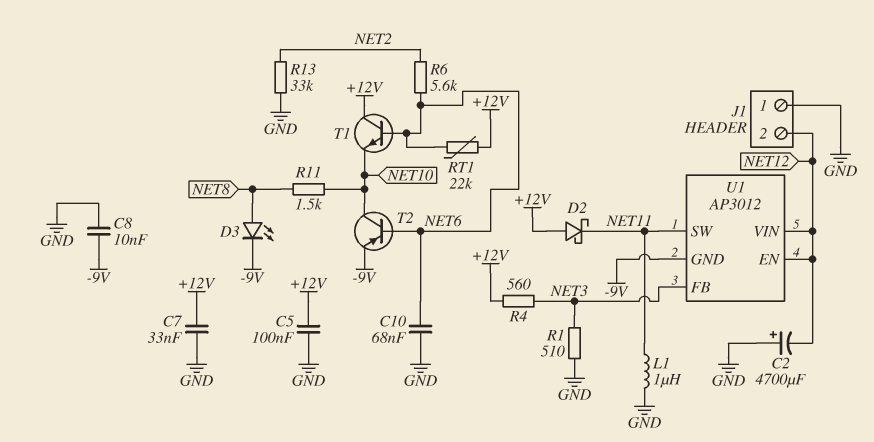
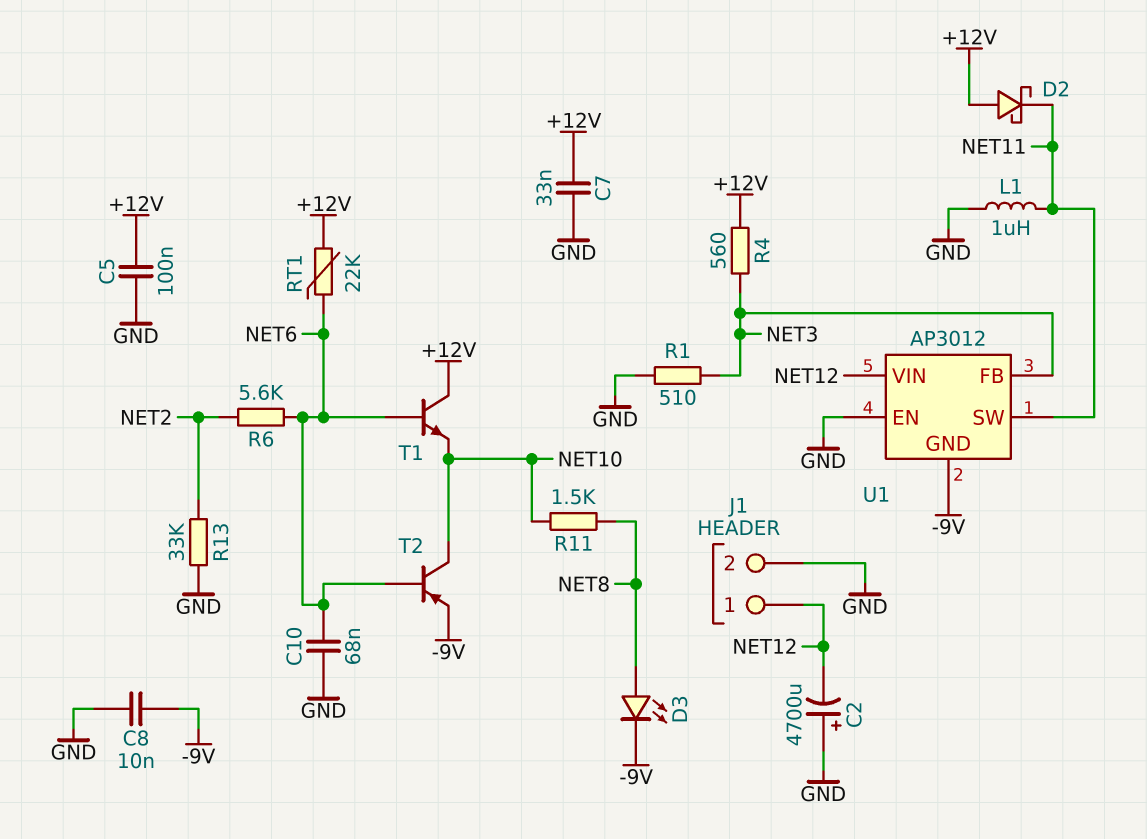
J1 pin 1: GND -> NET12
J1 pin 2: NET12 -> GND
U1 pin EN: NET12 -> GND

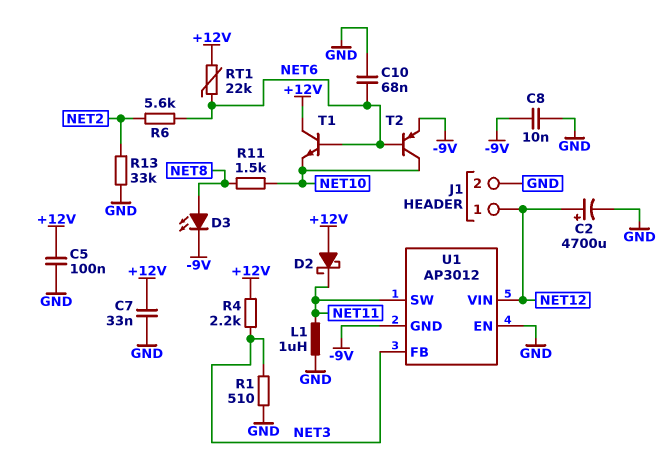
C2: 4700uF (plus GND, minus NET12) -> 4700uF (plus NET12, minus GND)
R4: 560 (+12V, NET3) -> 2.2k (+12V, NET3)

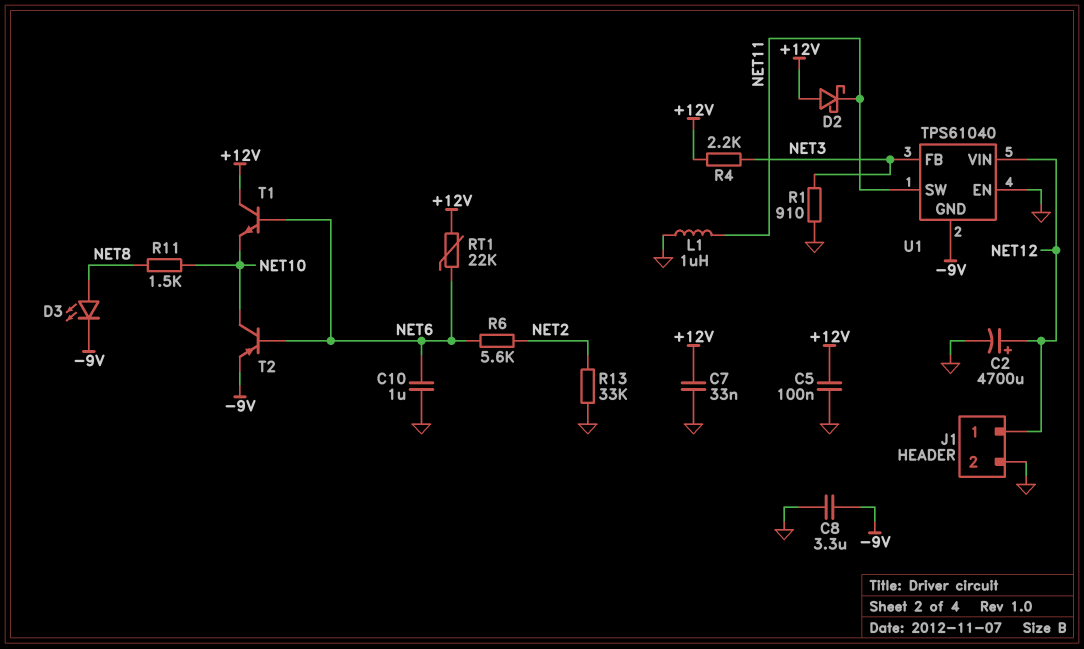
C8: 10nF (-9V, GND) -> 3.3uF (-9V, GND)
C10: 68nF (GND, NET6) -> 1uF (GND, NET6)
R1: 510 (GND, NET3) -> 910 (GND, NET3)
U1: AP3012 -> TPS61040

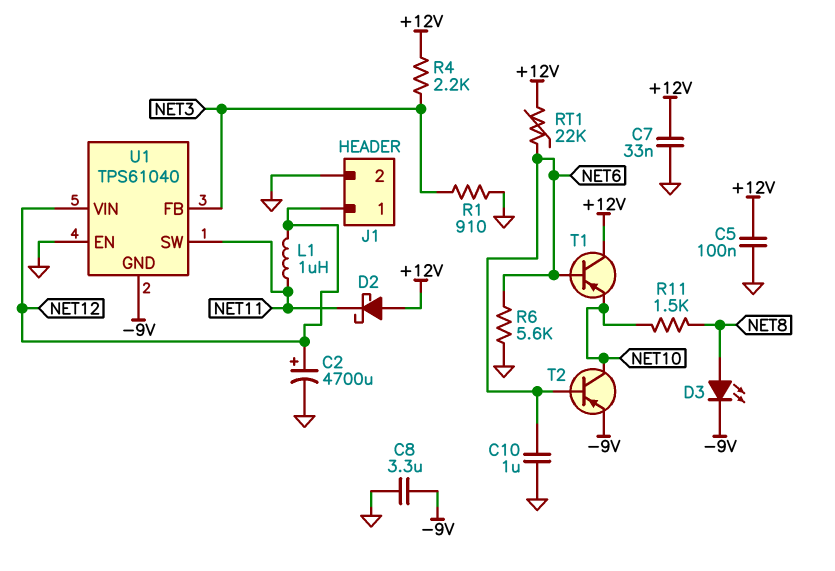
L1: 1uH (GND, NET11) -> 1uH (NET11, NET12)
R6: 5.6k (NET2, NET6) -> 5.6k (GND, NET6)
R13: 33k (GND, NET2) -> none
T1: NPN (B NET6, C +12V, E NET10) -> PNP (B NET6, C +12V, E NET10)

